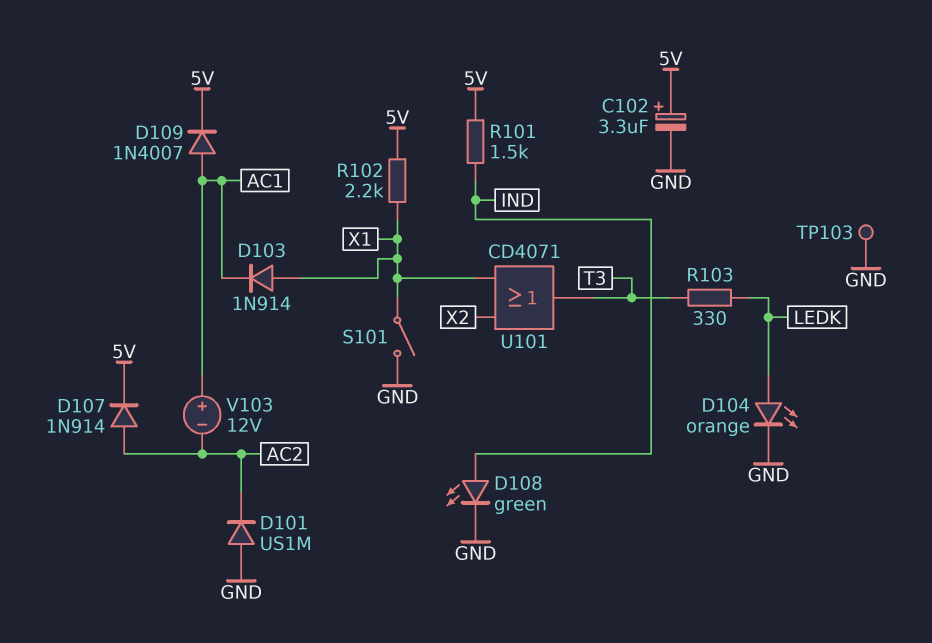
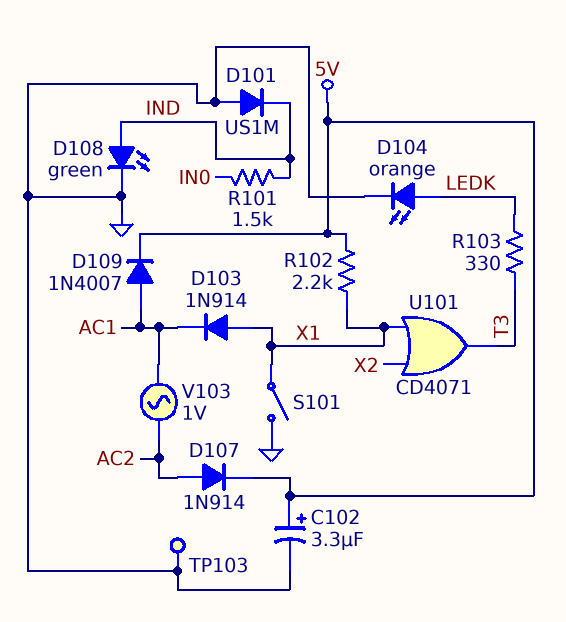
D101: diode US1M (A GND, K AC2) -> diode US1M (A GND, K IND)
R101: 1.5k (5V, IND) -> 1.5k (IN0, IND)
V103: 12V (plus AC1, minus AC2) -> AC 1V (AC1, AC2)

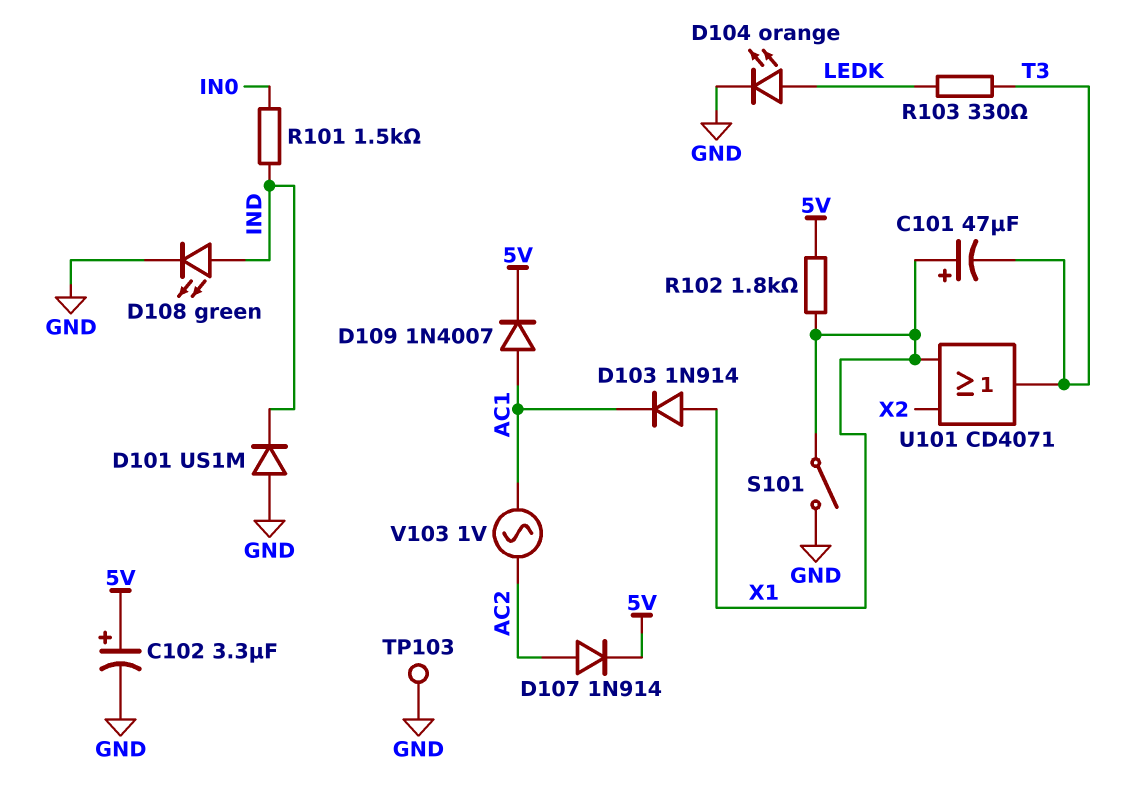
C101: none -> 47uF (plus X1, minus T3)
R102: 2.2k (5V, X1) -> 1.8k (5V, X1)

